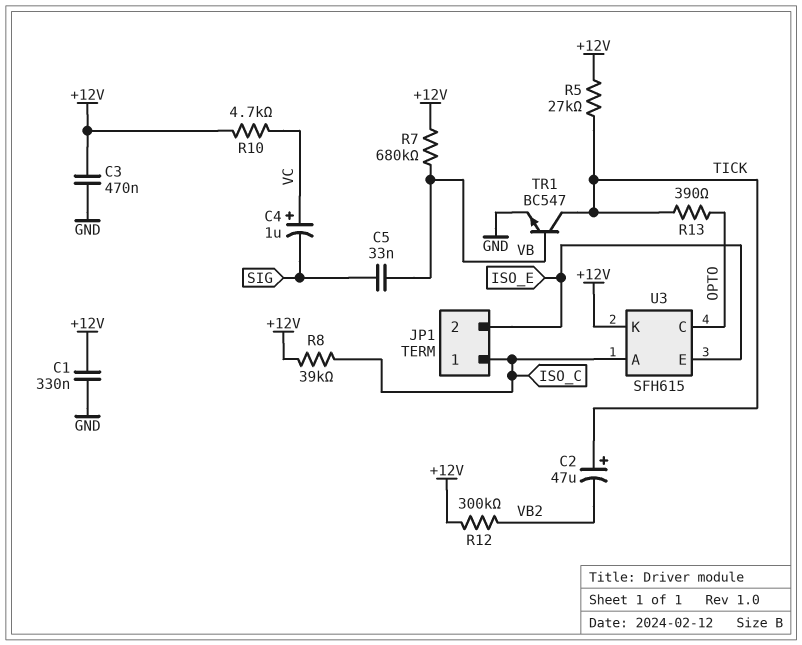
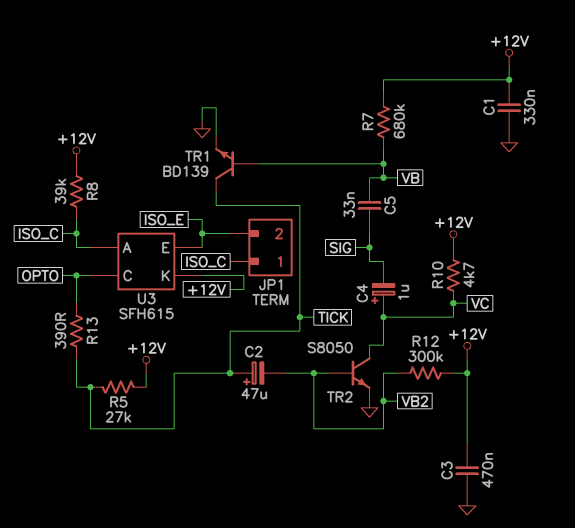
TR1: NPN BC547 (B VB, C TICK, E GND) -> NPN BD139 (B VB, C TICK, E GND)
TR2: none -> NPN S8050 (B VB2, C VC, E GND)

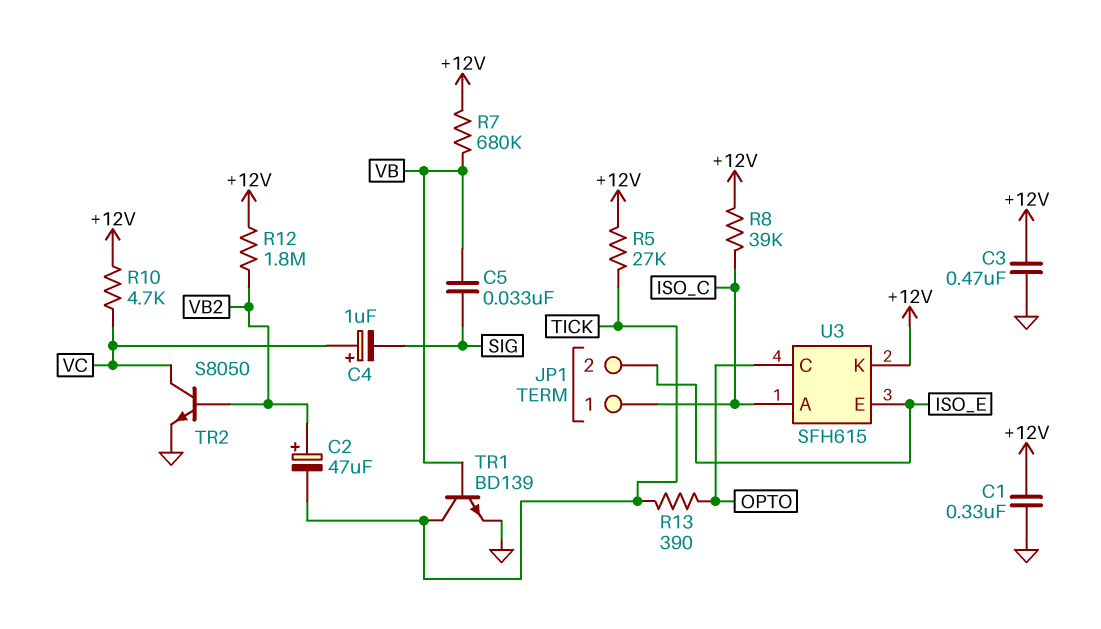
C2: 47uF (plus TICK, minus VB2) -> 47uF (plus VB2, minus TICK)
R12: 300k (+12V, VB2) -> 1.8M (+12V, VB2)

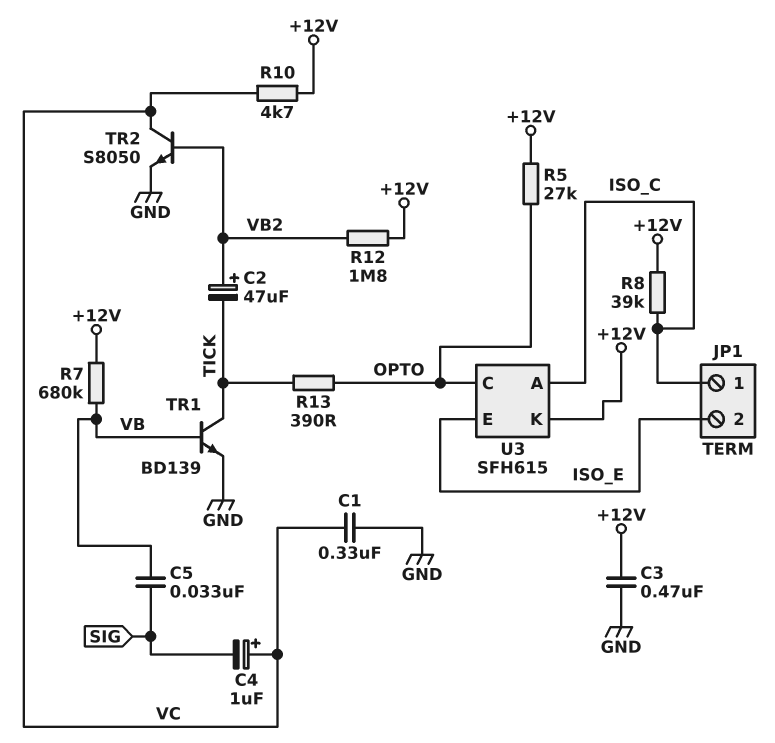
C1: 330nF (+12V, GND) -> 330nF (GND, VC)
R5: 27k (+12V, TICK) -> 27k (+12V, OPTO)

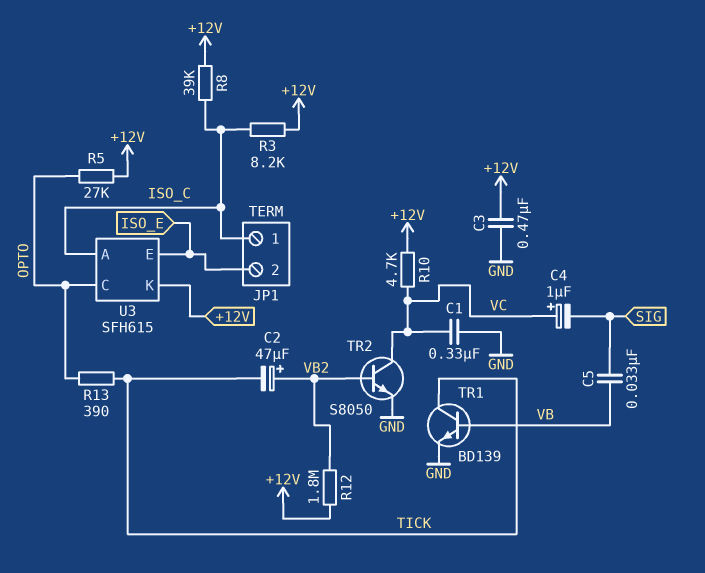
R3: none -> 8.2k (+12V, ISO_C)
R7: 680k (+12V, VB) -> none

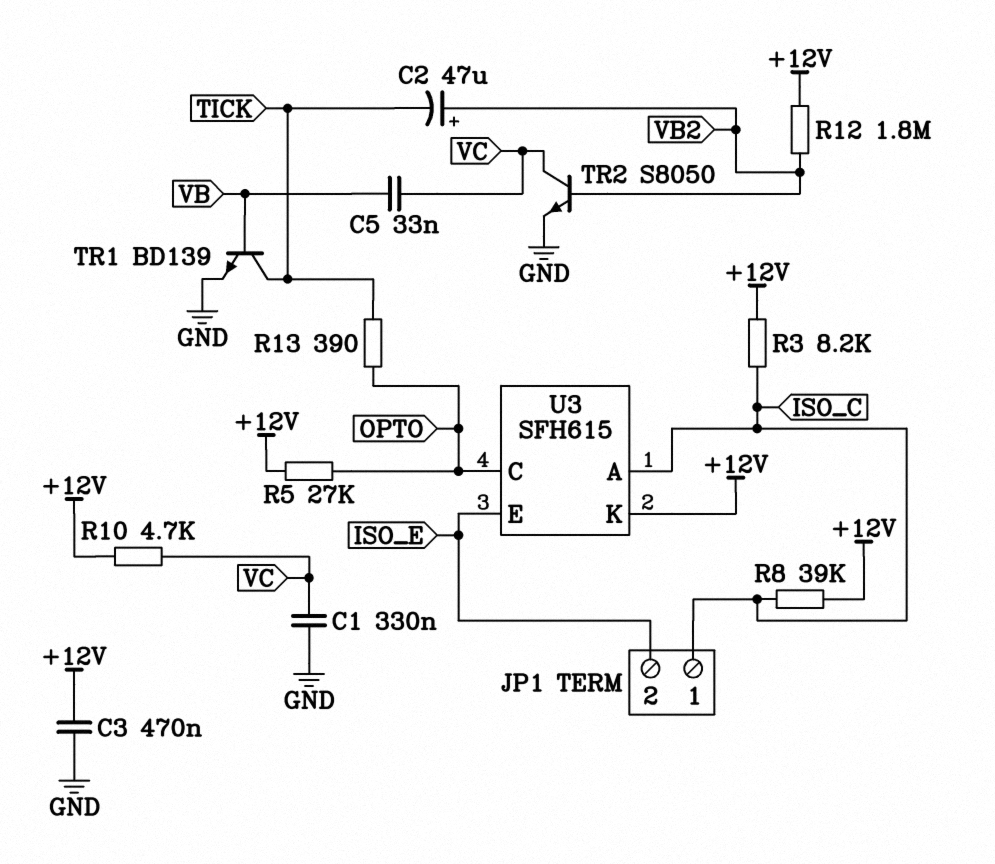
C4: 1uF (plus VC, minus SIG) -> none
C5: 33nF (SIG, VB) -> 33nF (VB, VC)

